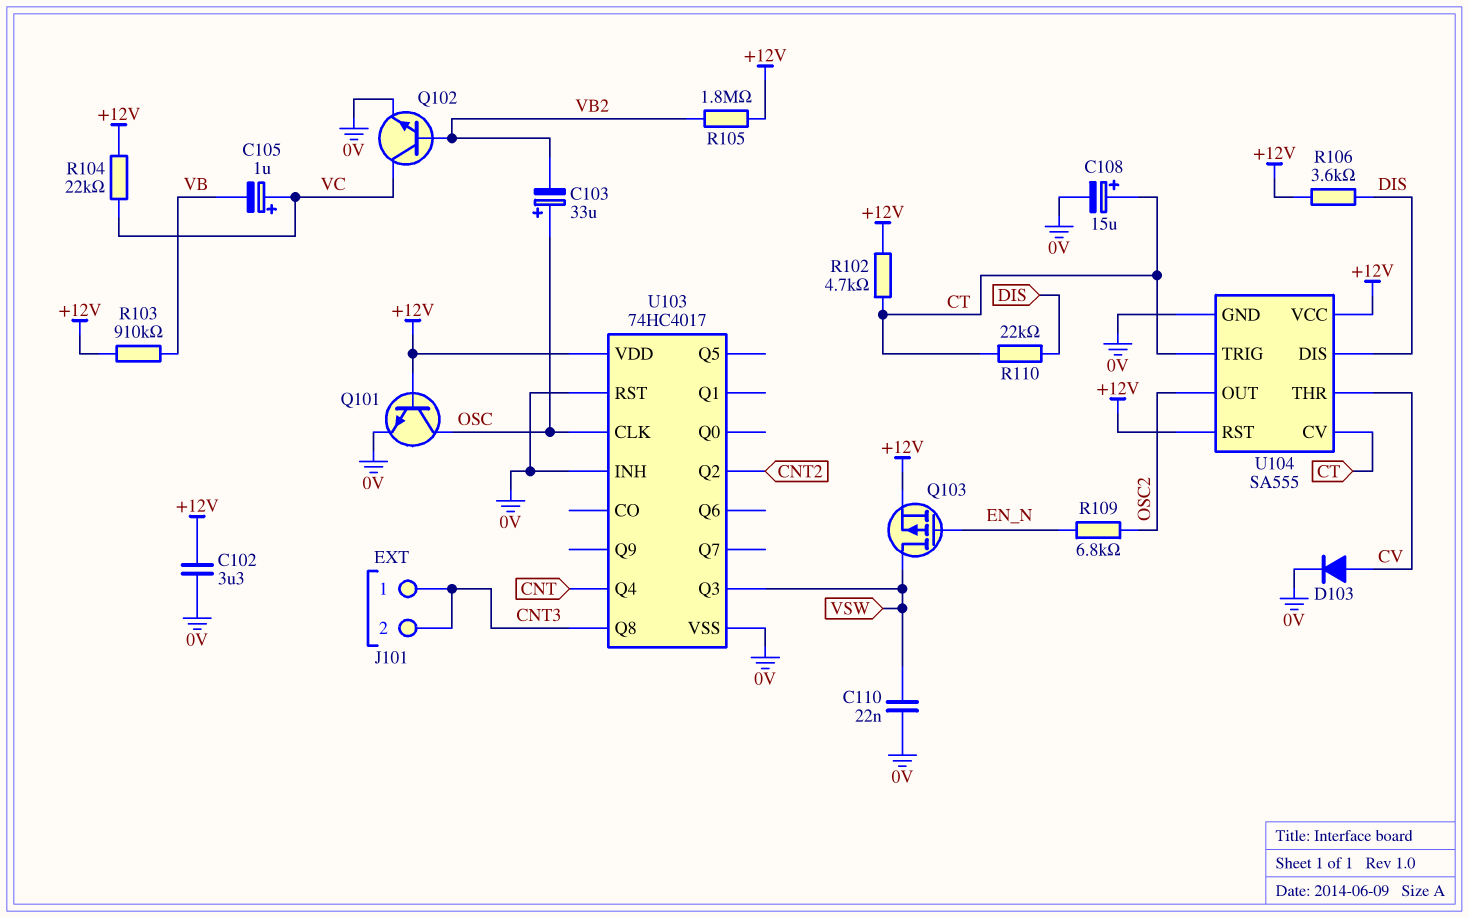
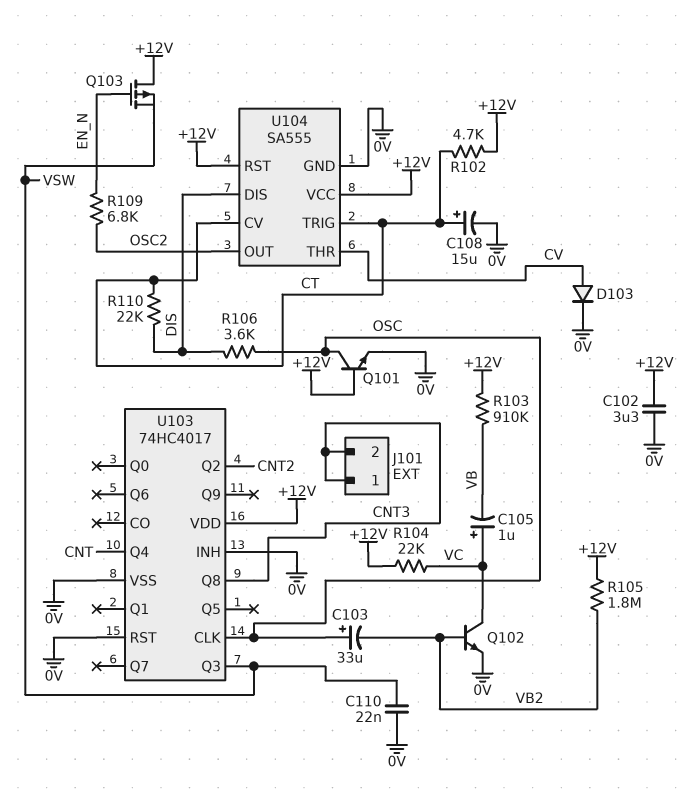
Q103: PMOS (G EN_N, D VSW, S +12V) -> PMOS (G EN_N, D +12V, S VSW)
R106: 3.6k (+12V, DIS) -> 3.6k (DIS, OSC)

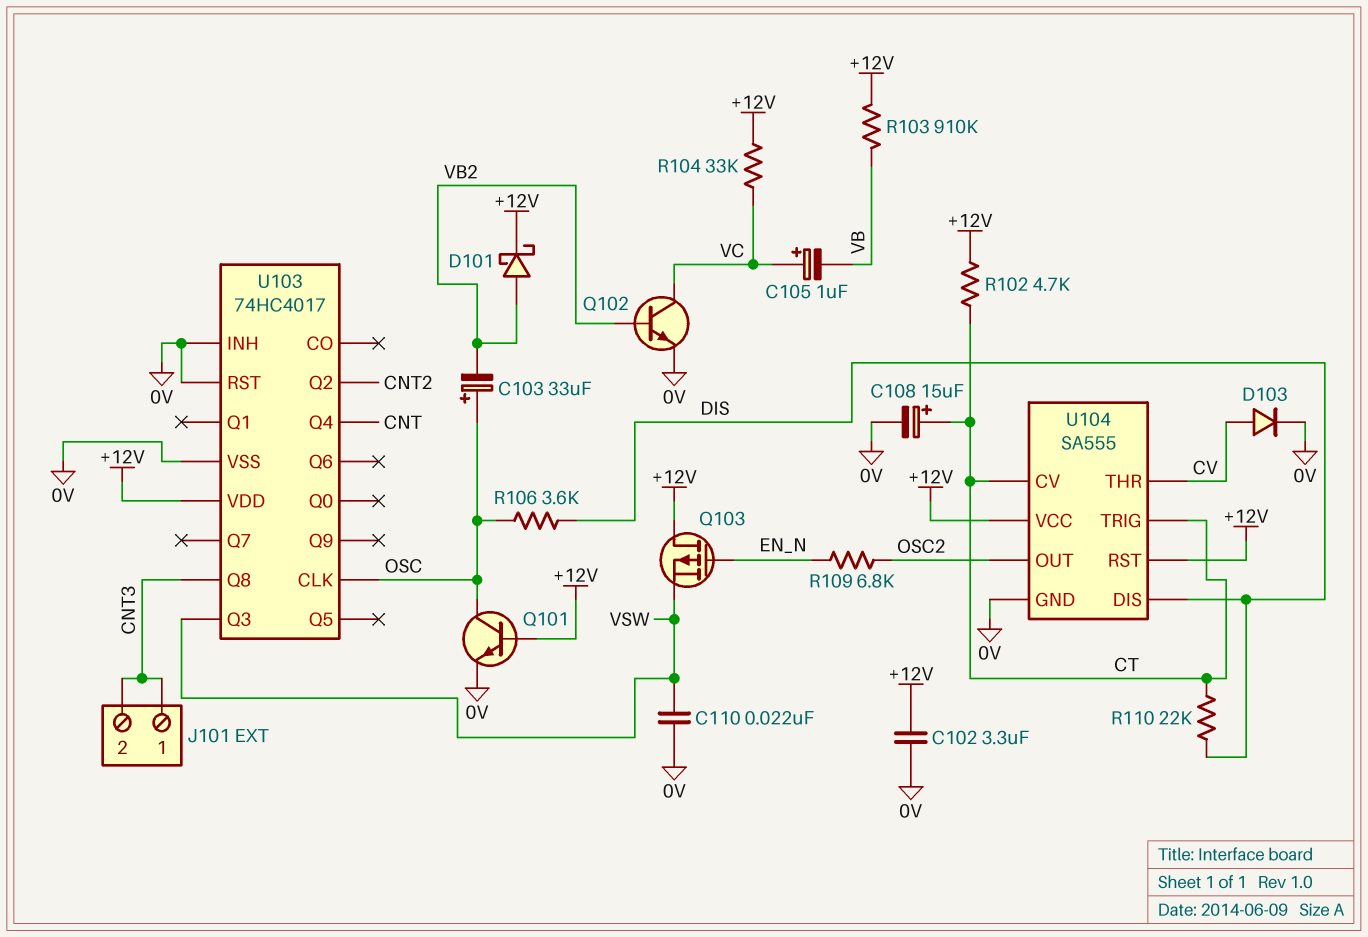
D101: none -> schottky (A VB2, K +12V)
R104: 22k (+12V, VC) -> 33k (+12V, VC)
R105: 1.8M (+12V, VB2) -> none

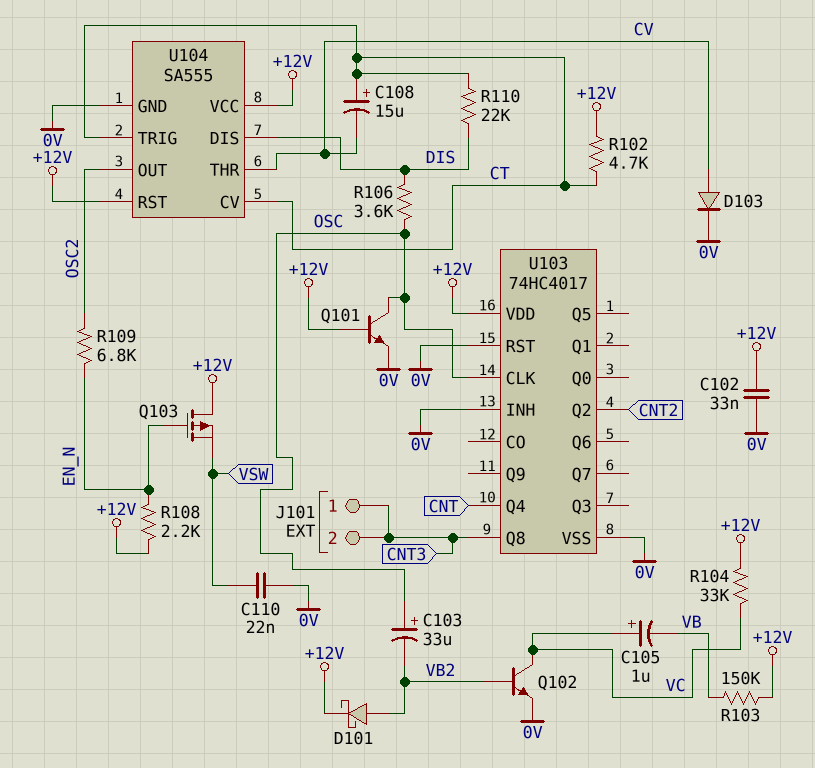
C102: 3.3uF (+12V, 0V) -> 33nF (+12V, 0V)
C108: 15uF (plus CT, minus 0V) -> 15uF (plus CT, minus CV)
R103: 910k (+12V, VB) -> 150k (+12V, VB)
R108: none -> 2.2k (+12V, EN_N)
U103 pin Q3: VSW -> none

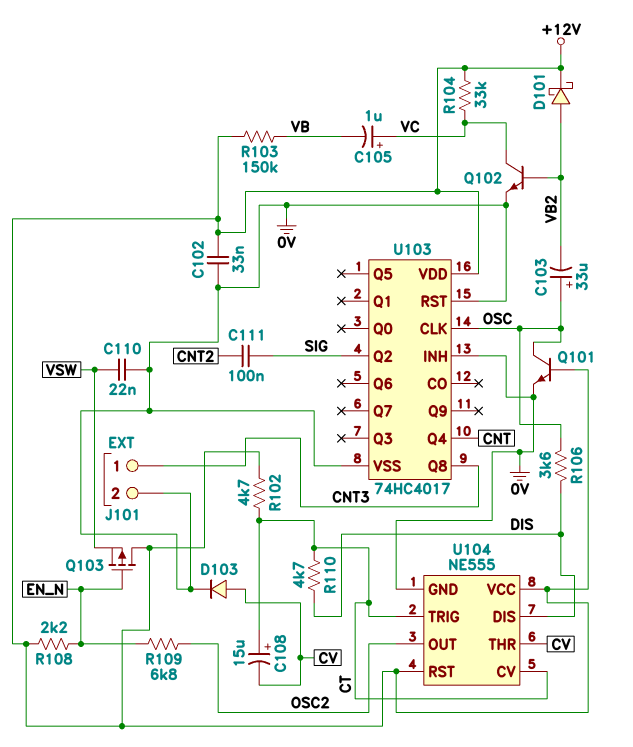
C111: none -> 100nF (CNT2, SIG)
J101 pin 2: CNT3 -> 0V
R110: 22k (CT, DIS) -> 4.7k (CT, DIS)
U103 pin Q2: CNT2 -> SIG
U104: SA555 -> NE555

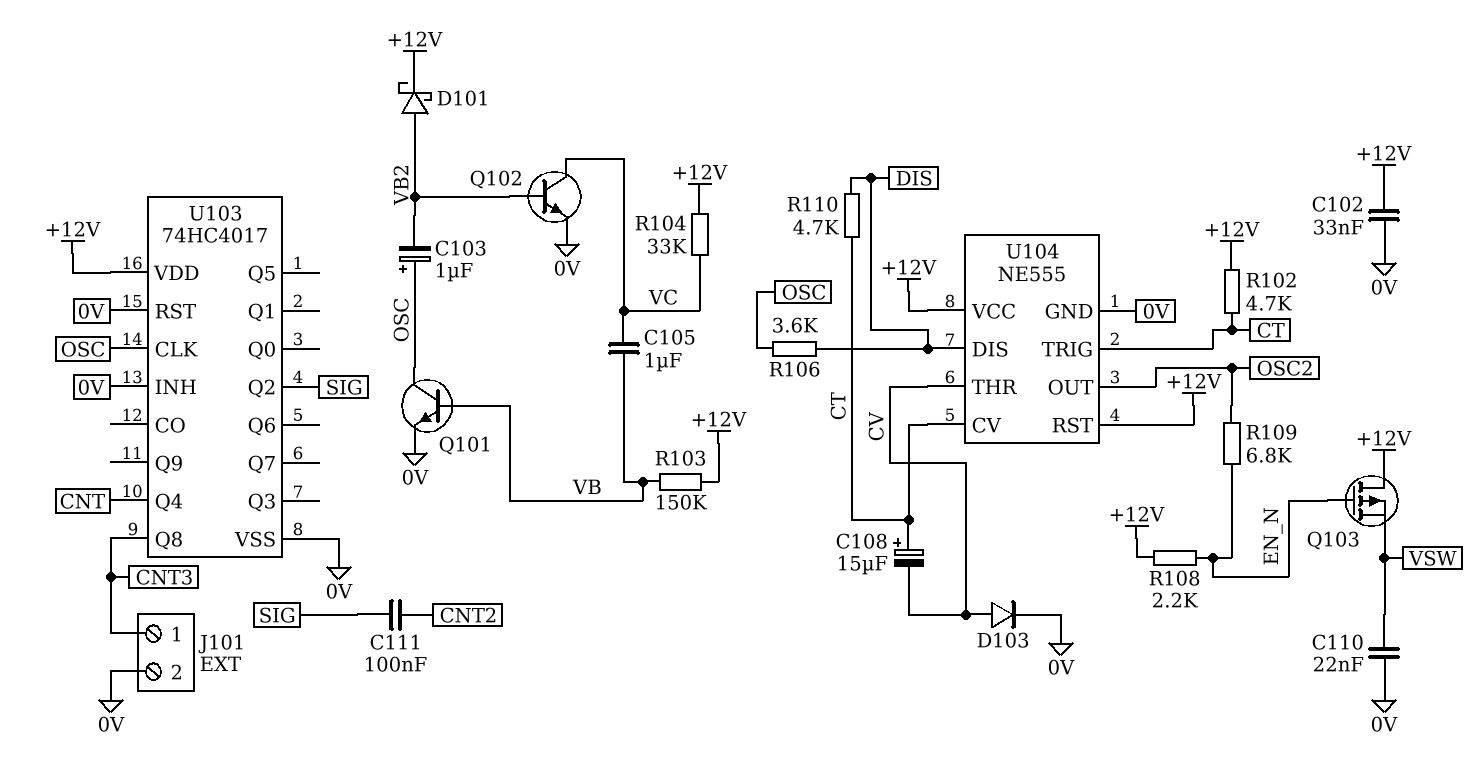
C103: 33uF (plus OSC, minus VB2) -> 1uF (plus OSC, minus VB2)
C105: 1uF (plus VC, minus VB) -> 1uF (VB, VC)
Q101: NPN (B +12V, C OSC, E 0V) -> NPN (B VB, C OSC, E 0V)

